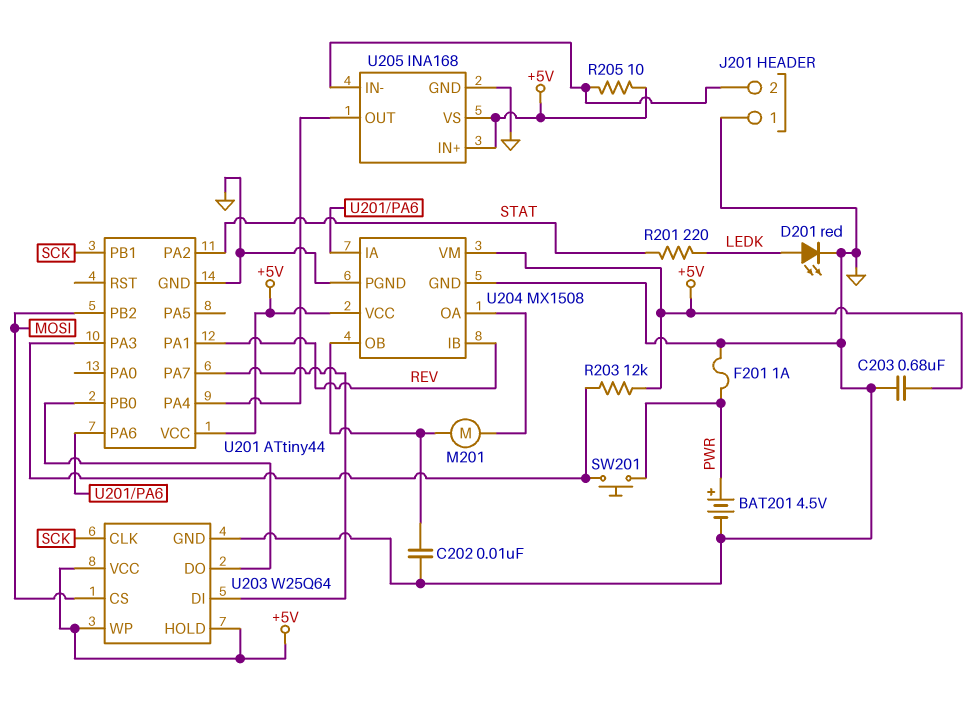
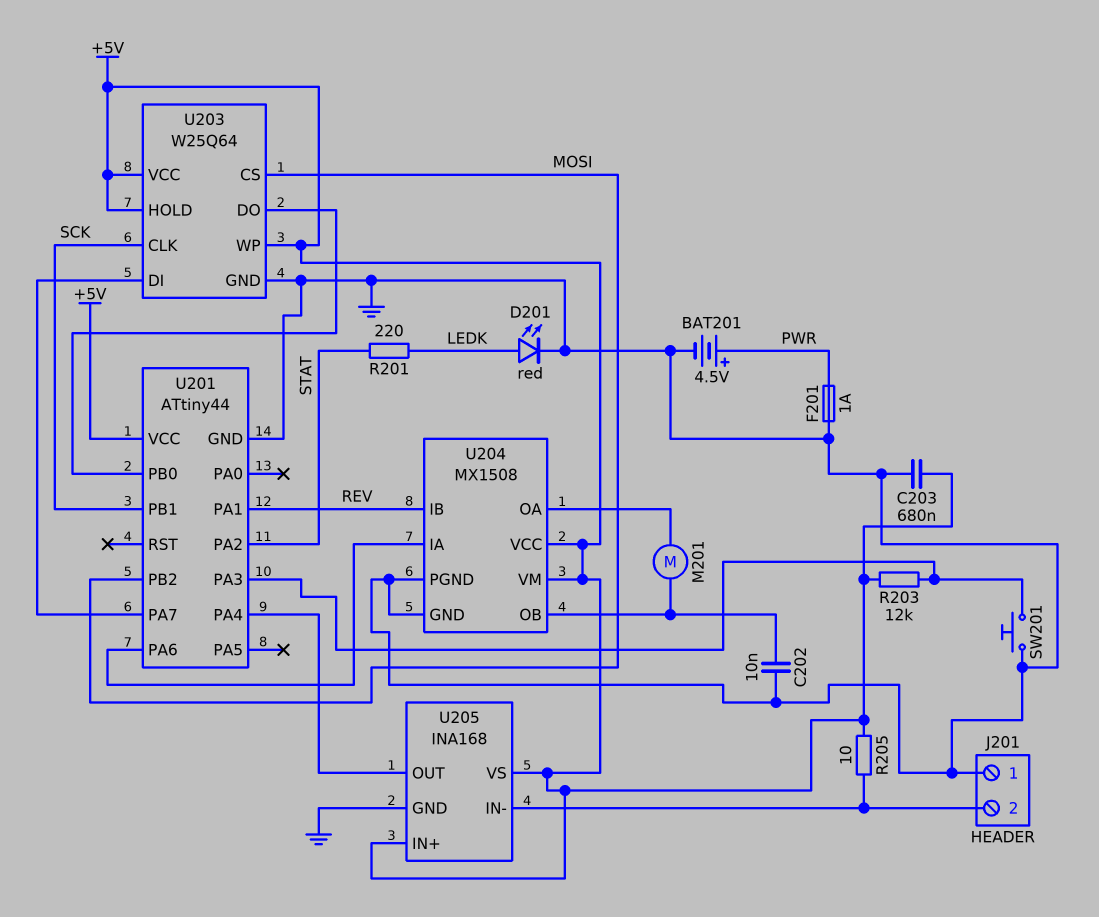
SW201: button (PWR, U201/PA3) -> button (GND, U201/PA3)

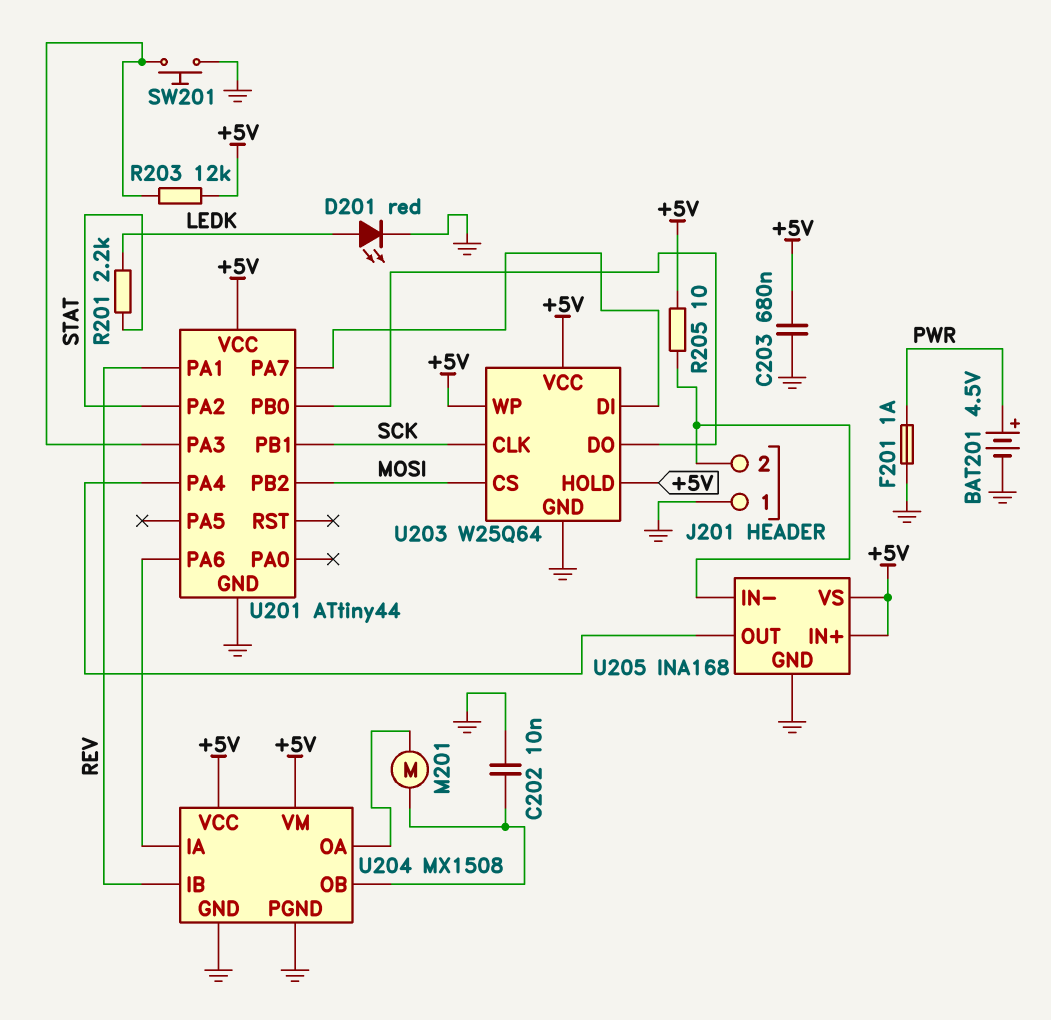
R201: 220 (LEDK, STAT) -> 2.2k (LEDK, STAT)

